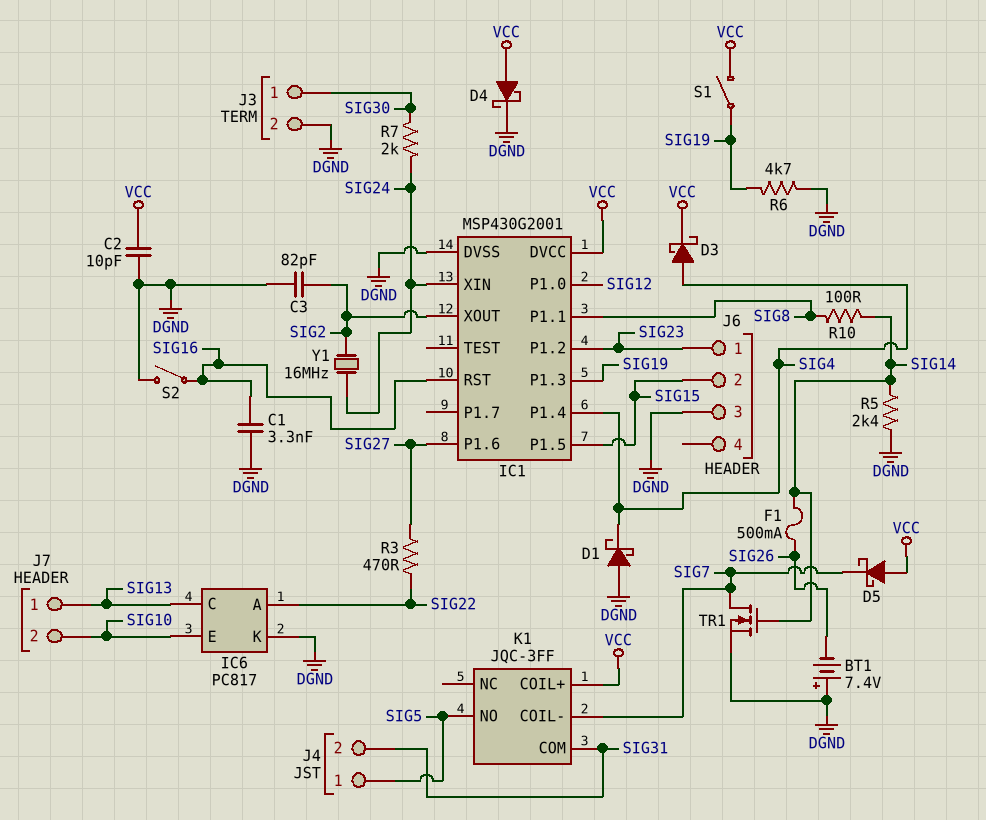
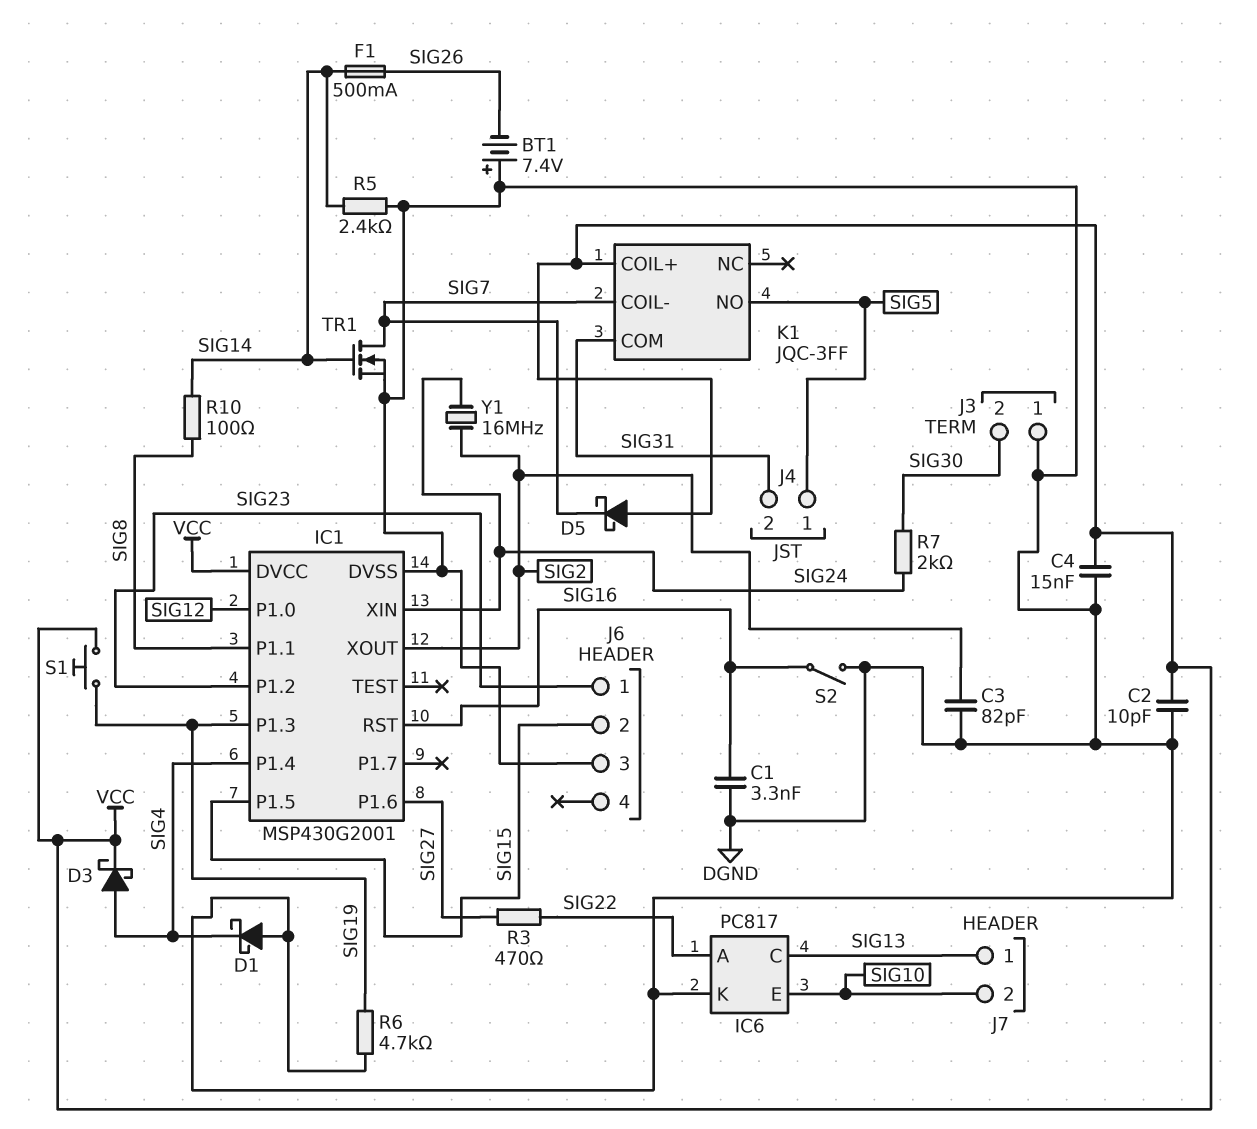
C4: none -> 15nF (DGND, VCC)
D4: schottky (A VCC, K DGND) -> none
J3 pin 1: SIG30 -> DGND
J3 pin 2: DGND -> SIG30
S1: switch (SIG19, VCC) -> button (SIG19, VCC)

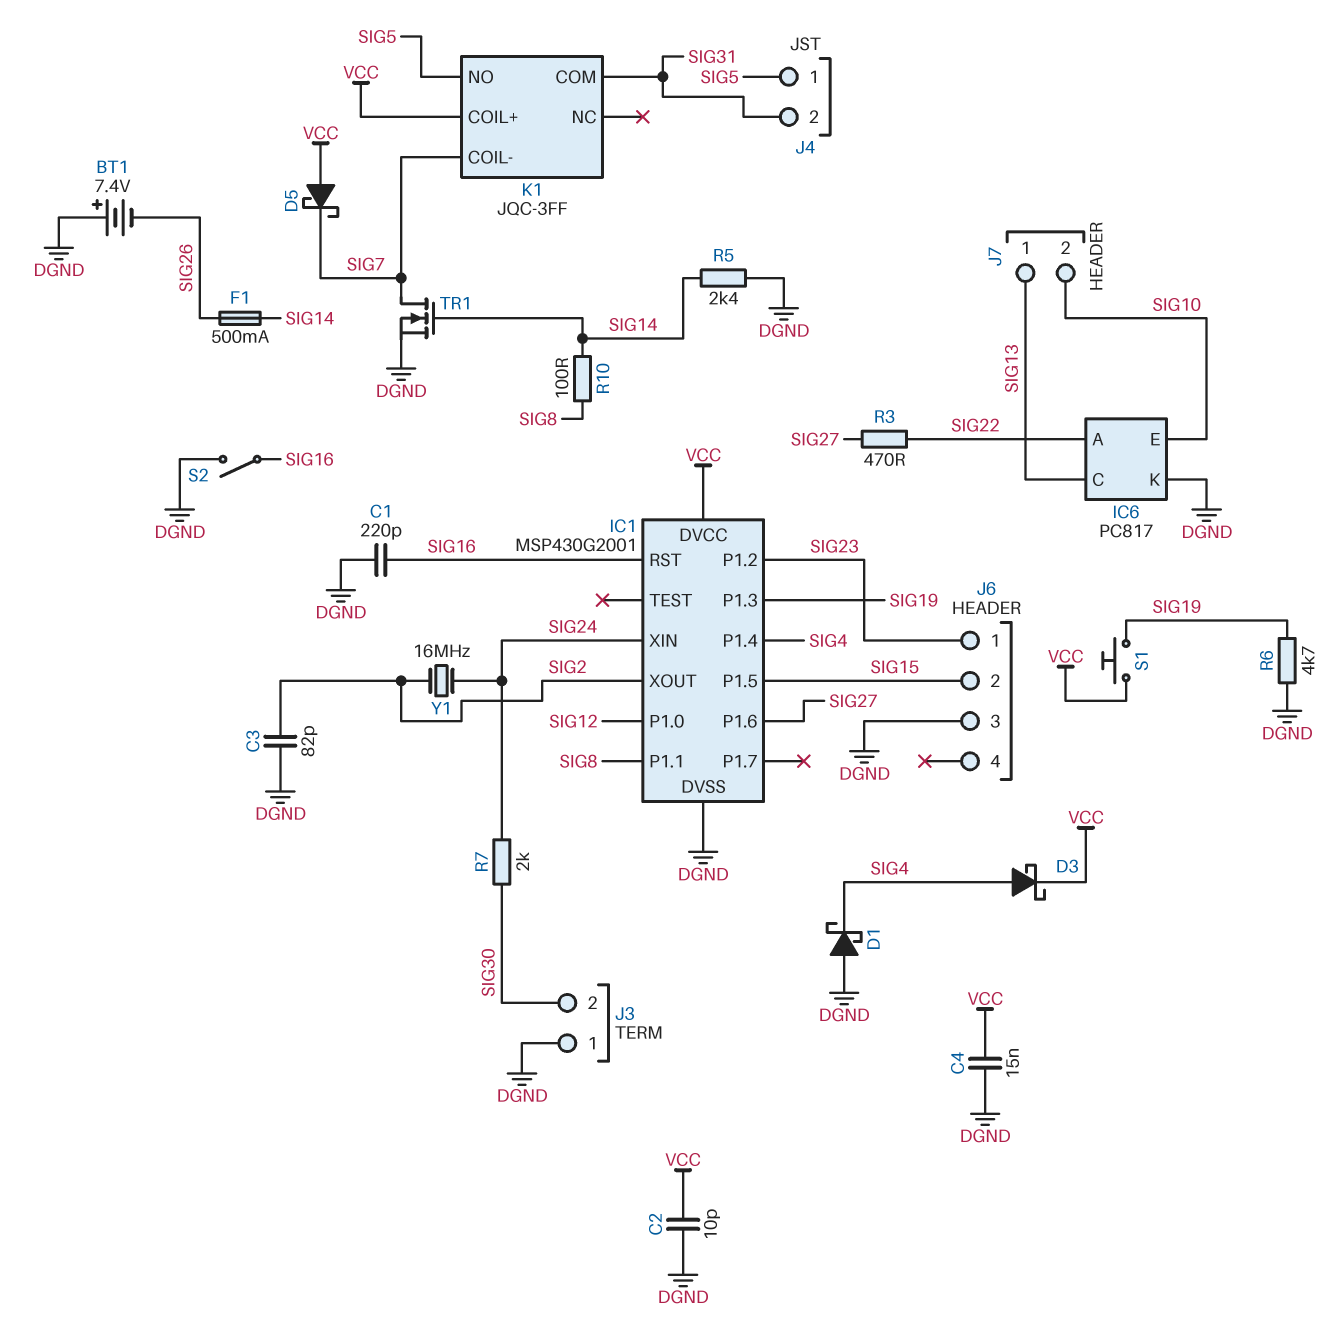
C1: 3.3nF (DGND, SIG16) -> 220pF (DGND, SIG16)

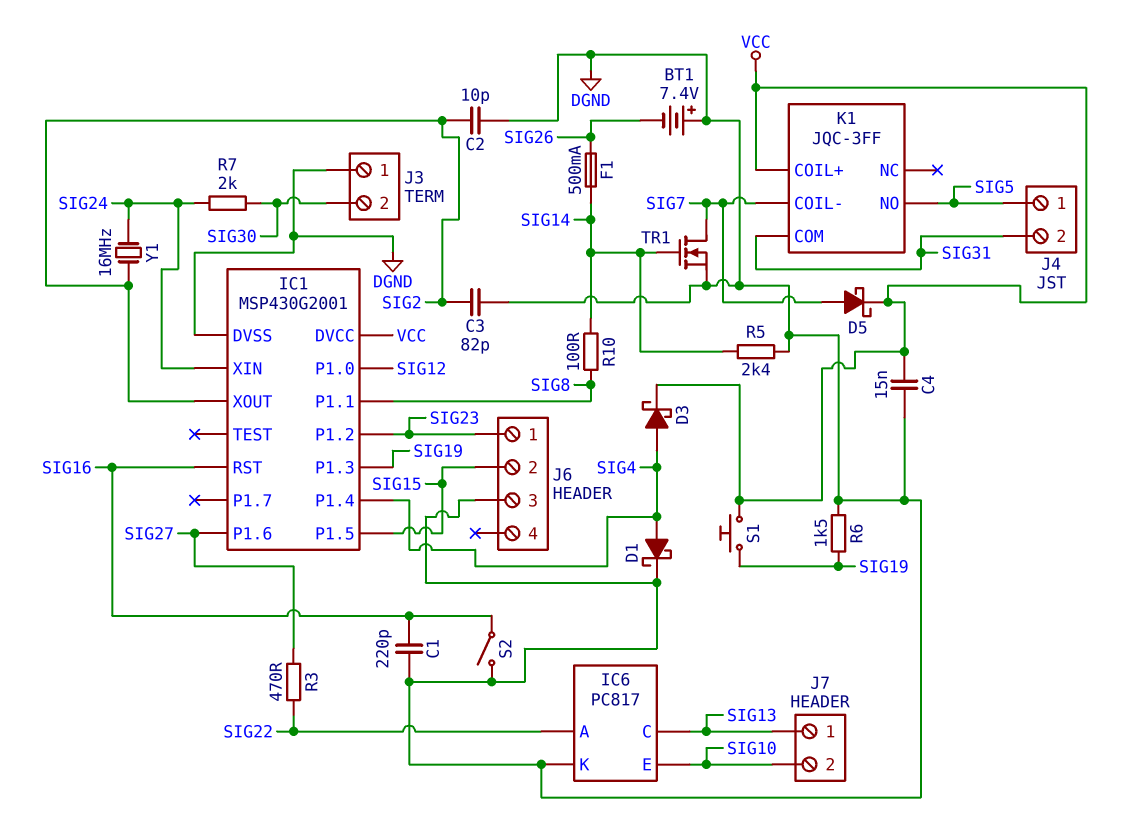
C2: 10pF (DGND, VCC) -> 10pF (DGND, SIG2)
D1: schottky (A DGND, K SIG4) -> schottky (A SIG4, K DGND)
D5: schottky (A VCC, K SIG7) -> schottky (A SIG7, K VCC)
R6: 4.7k (DGND, SIG19) -> 1.5k (DGND, SIG19)

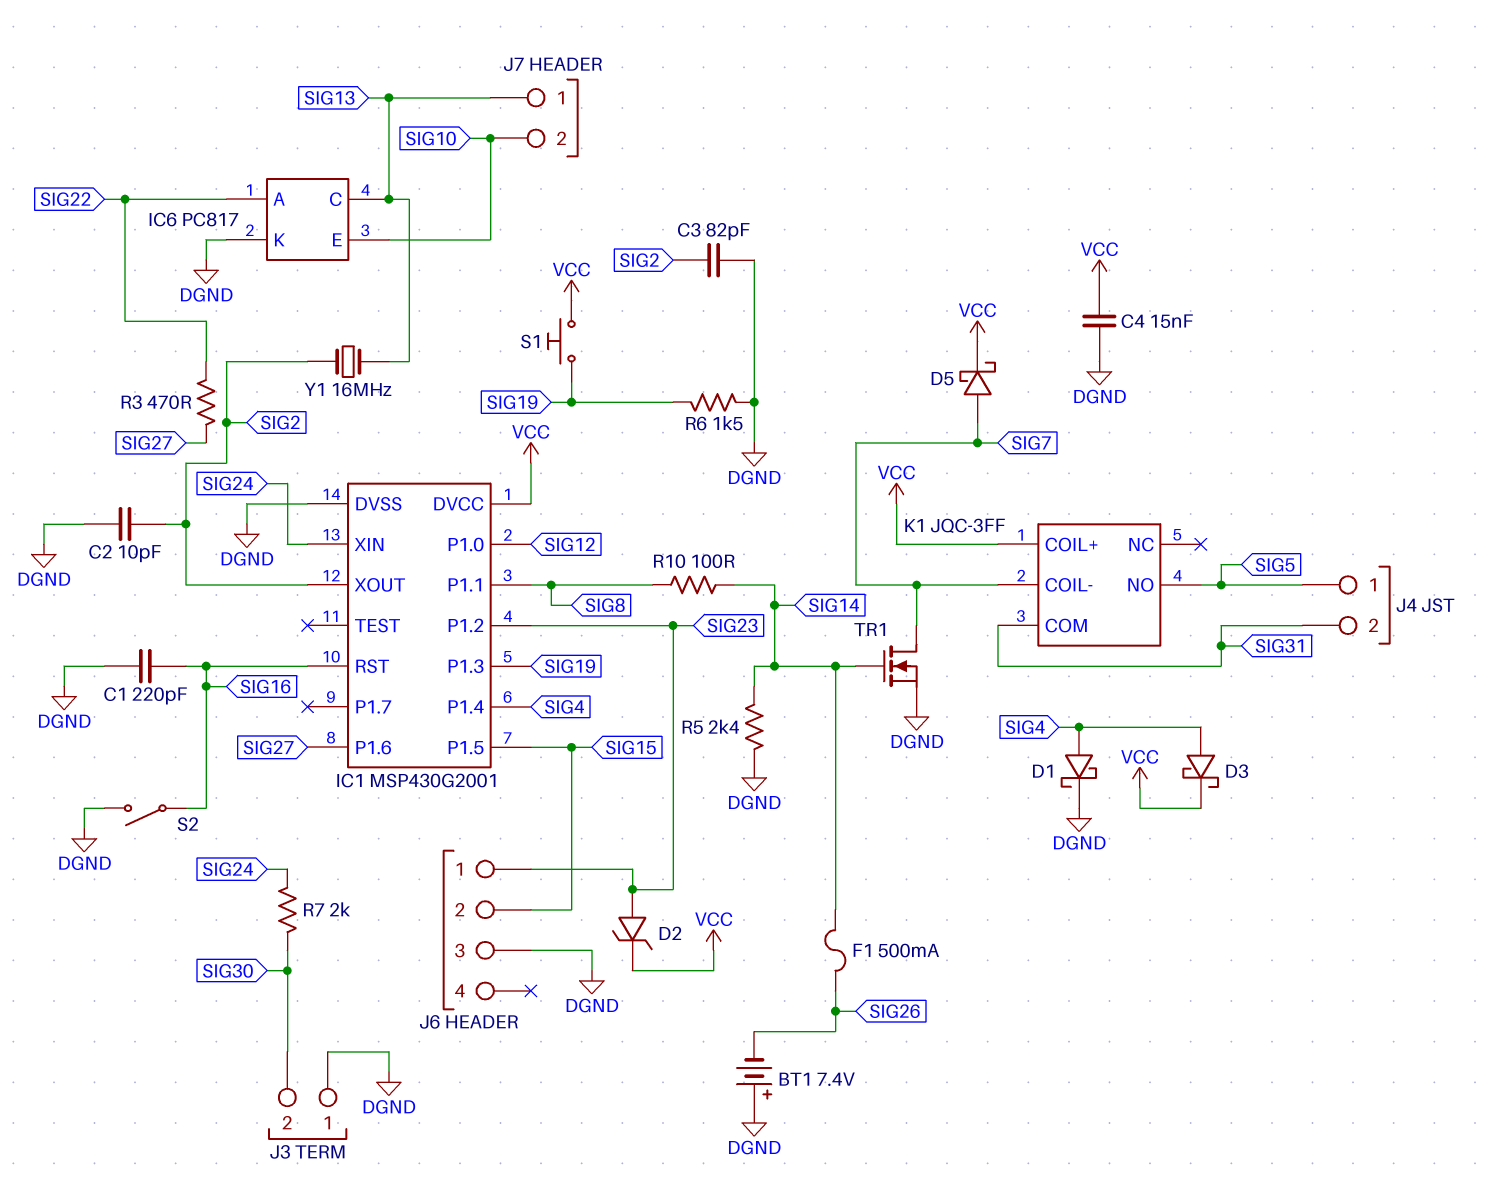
D2: none -> zener (A SIG23, K VCC)
Y1: 16MHz (SIG2, SIG24) -> 16MHz (SIG2, SIG13)

